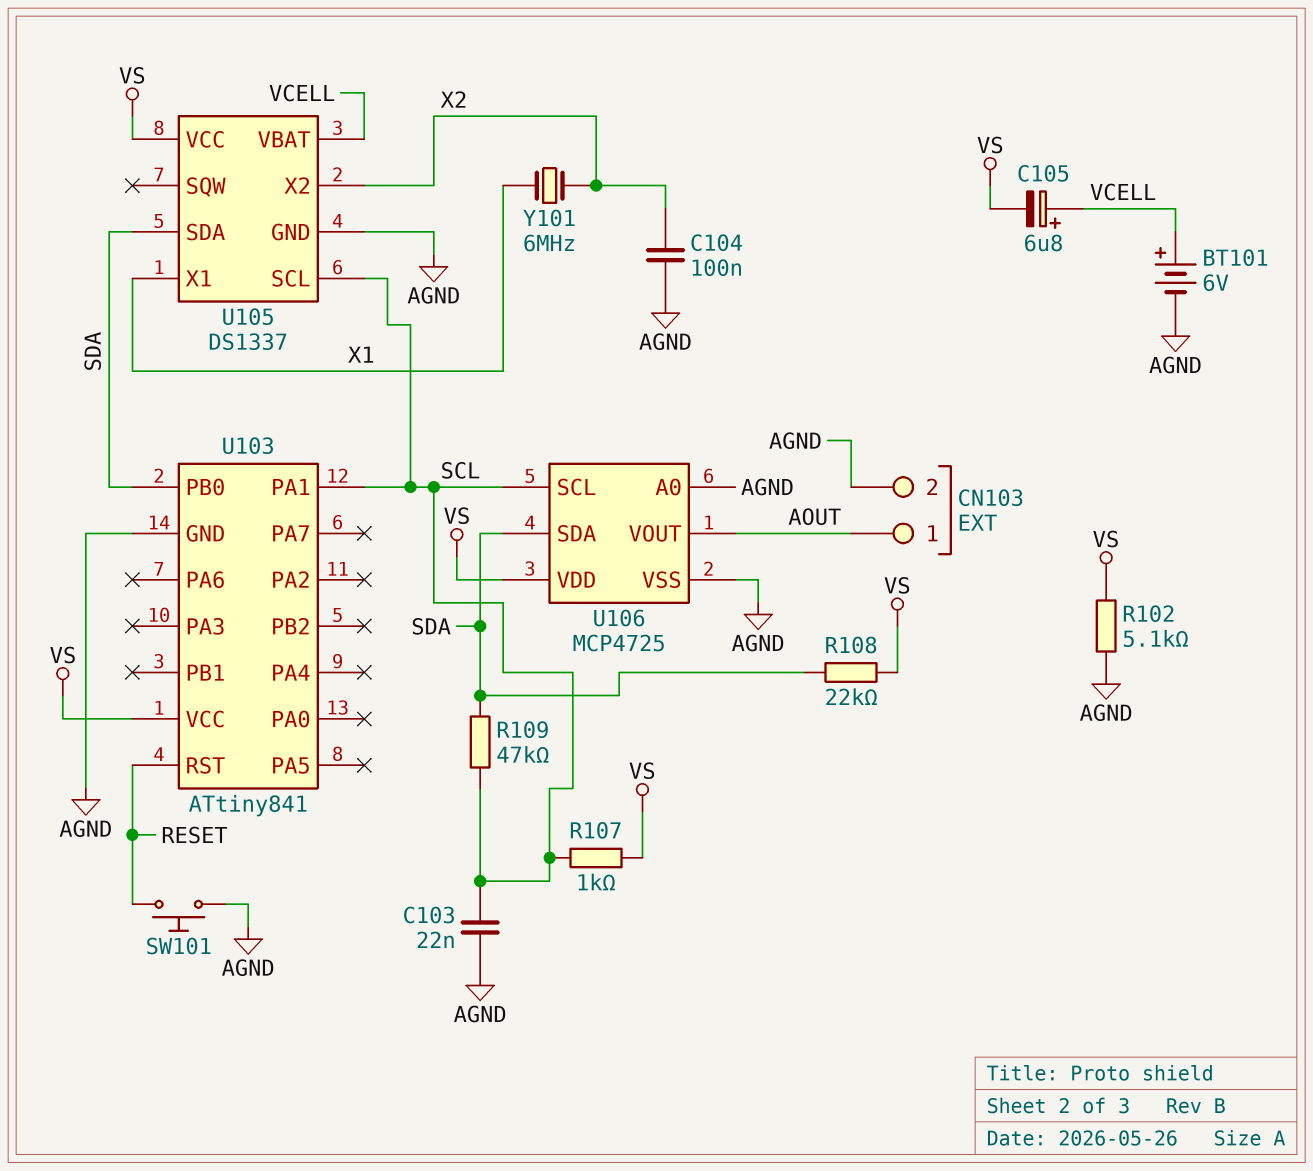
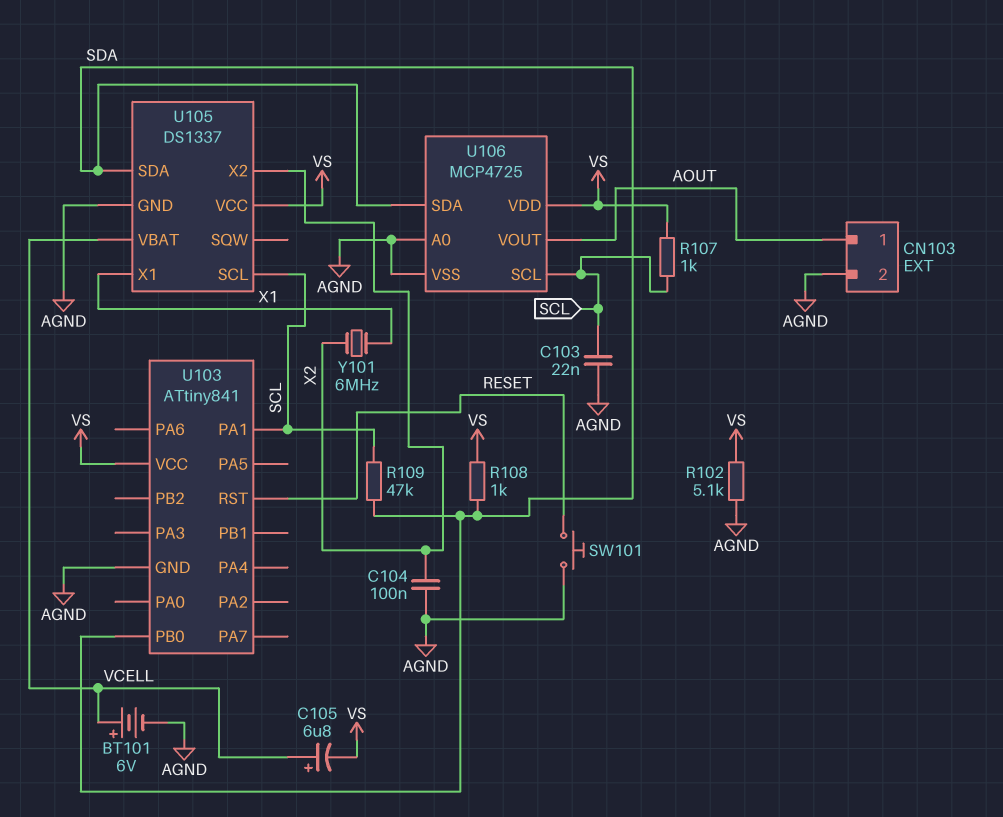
R108: 22k (SDA, VS) -> 1k (SDA, VS)

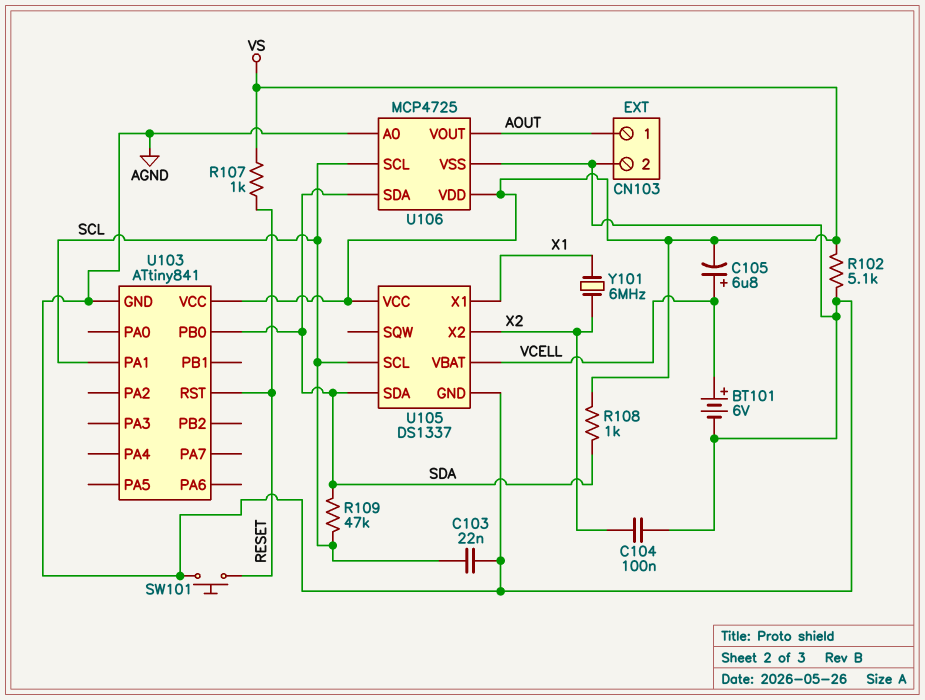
R107: 1k (SCL, VS) -> 1k (RESET, VS)

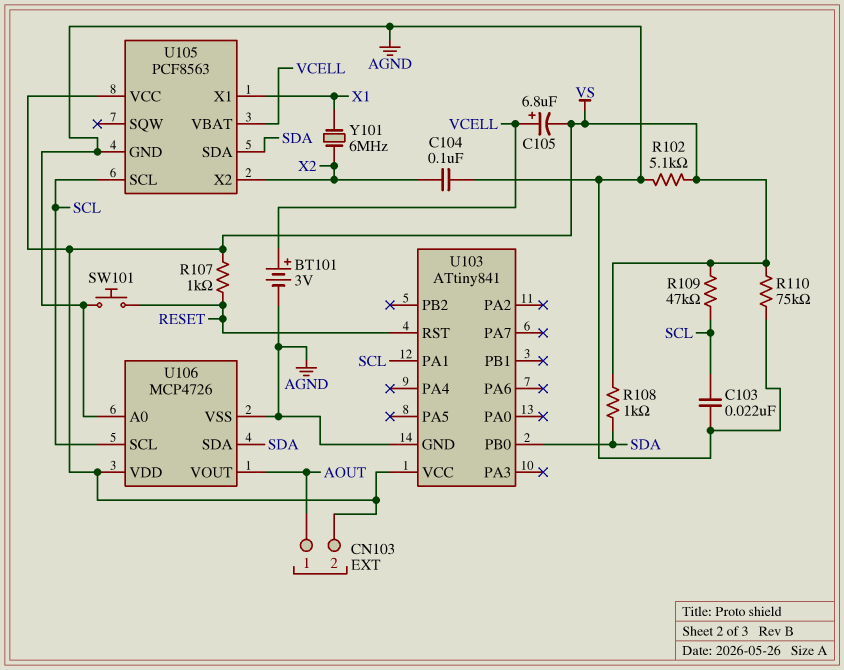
BT101: 6V (plus VCELL, minus AGND) -> 3V (plus VCELL, minus AGND)
CN103 pin 2: AGND -> VS
R109: 47k (SCL, SDA) -> 47k (SCL, VS)
R110: none -> 75k (AGND, VS)
U105: DS1337 -> PCF8563
U106: MCP4725 -> MCP4726

